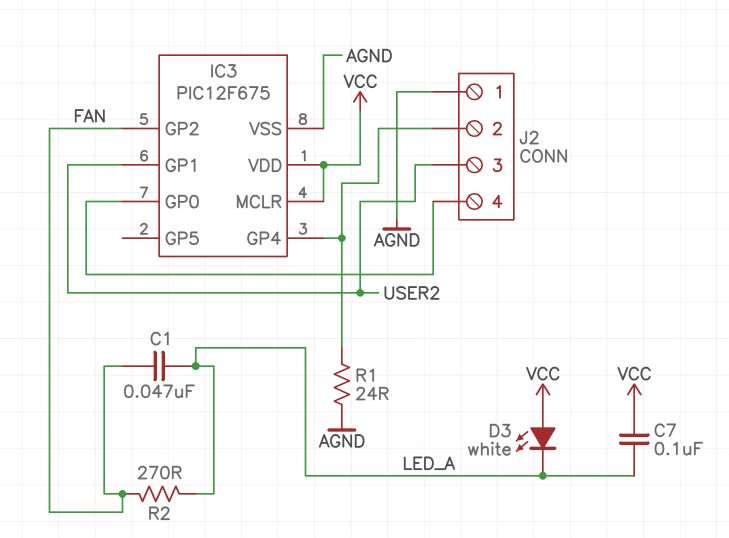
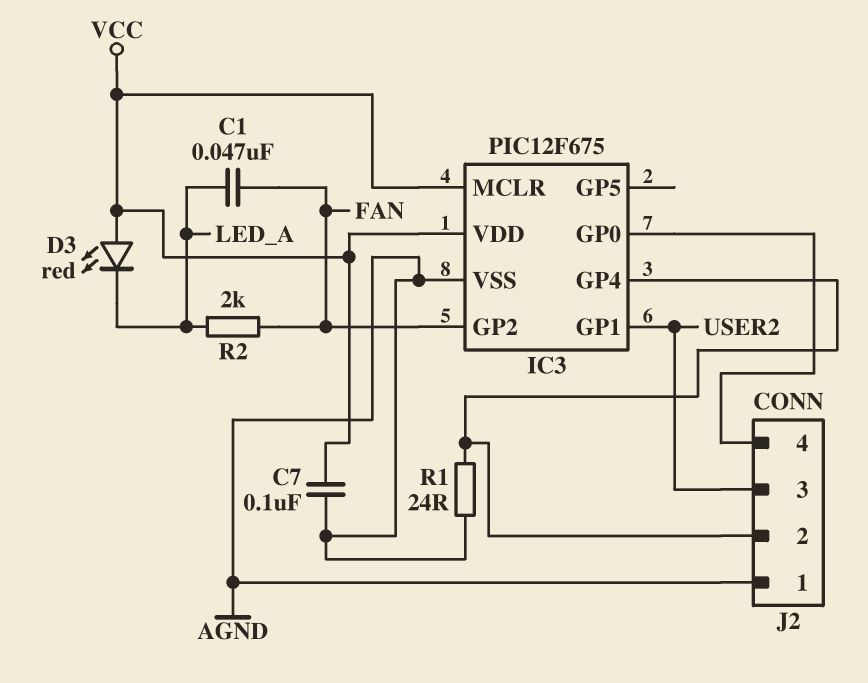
C7: 100nF (LED_A, VCC) -> 100nF (AGND, VCC)
D3: LED white (A VCC, K LED_A) -> LED red (A VCC, K LED_A)
R2: 270 (FAN, LED_A) -> 2k (FAN, LED_A)

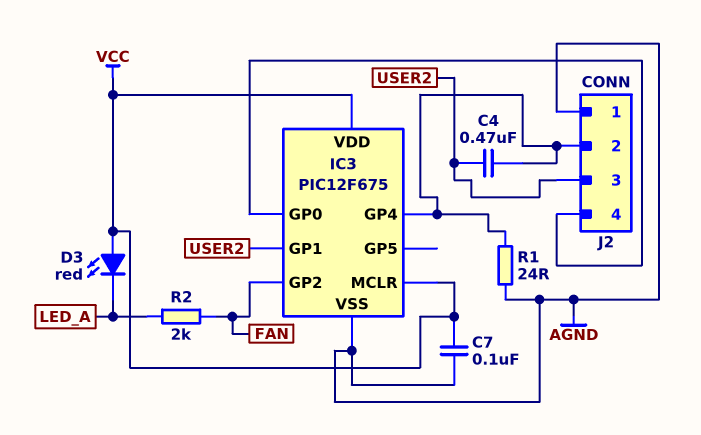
C1: 47nF (FAN, LED_A) -> none
C4: none -> 470nF (IC3/GP4, USER2)

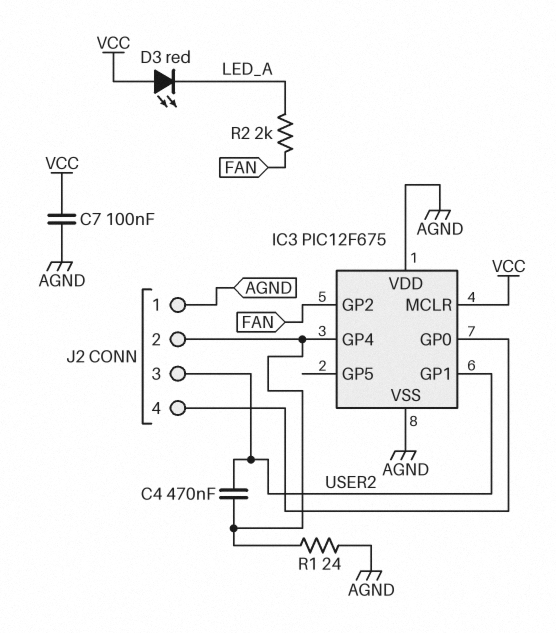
IC3 pin VDD: VCC -> AGND

